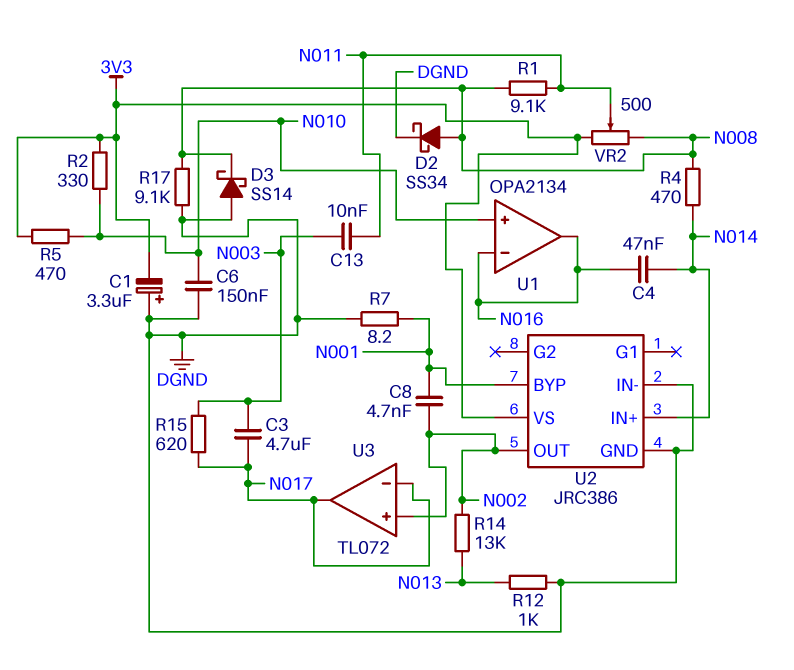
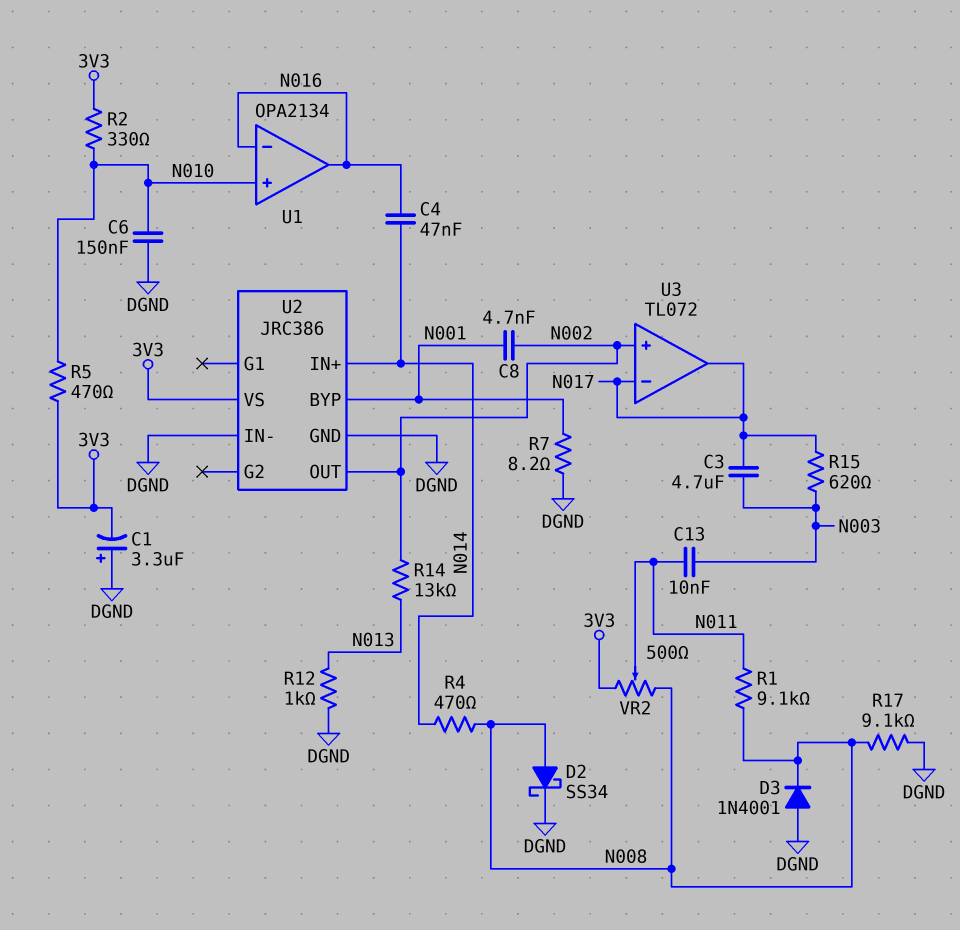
D3: schottky SS14 (A DGND, K N008) -> diode 1N4001 (A DGND, K N008)

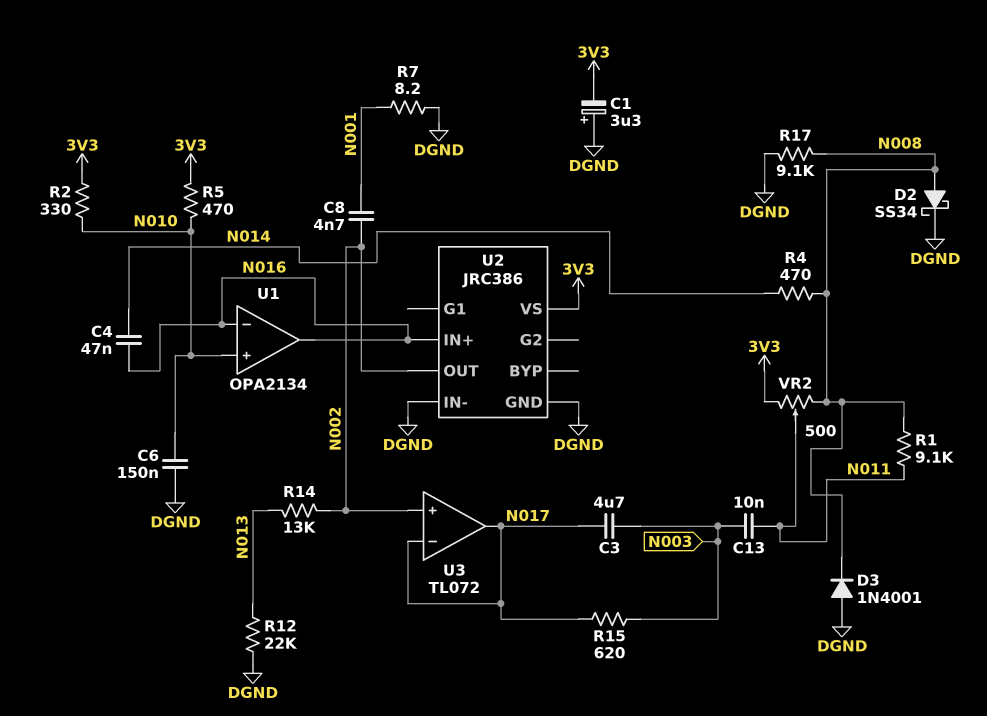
R12: 1k (DGND, N013) -> 22k (DGND, N013)
U2 pin BYP: N001 -> none
U2 pin IN+: N014 -> N016

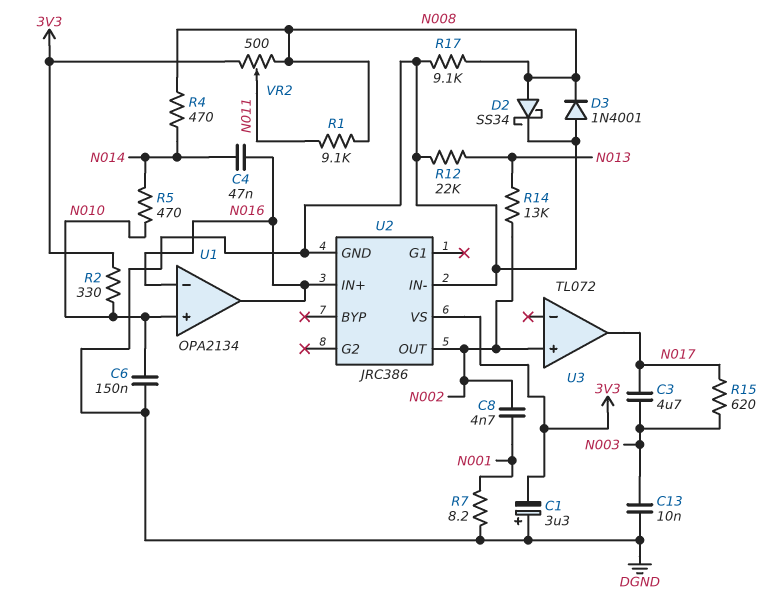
C13: 10nF (N003, N011) -> 10nF (DGND, N003)
R5: 470 (3V3, N010) -> 470 (N010, N014)
U3 pin in-: N017 -> none

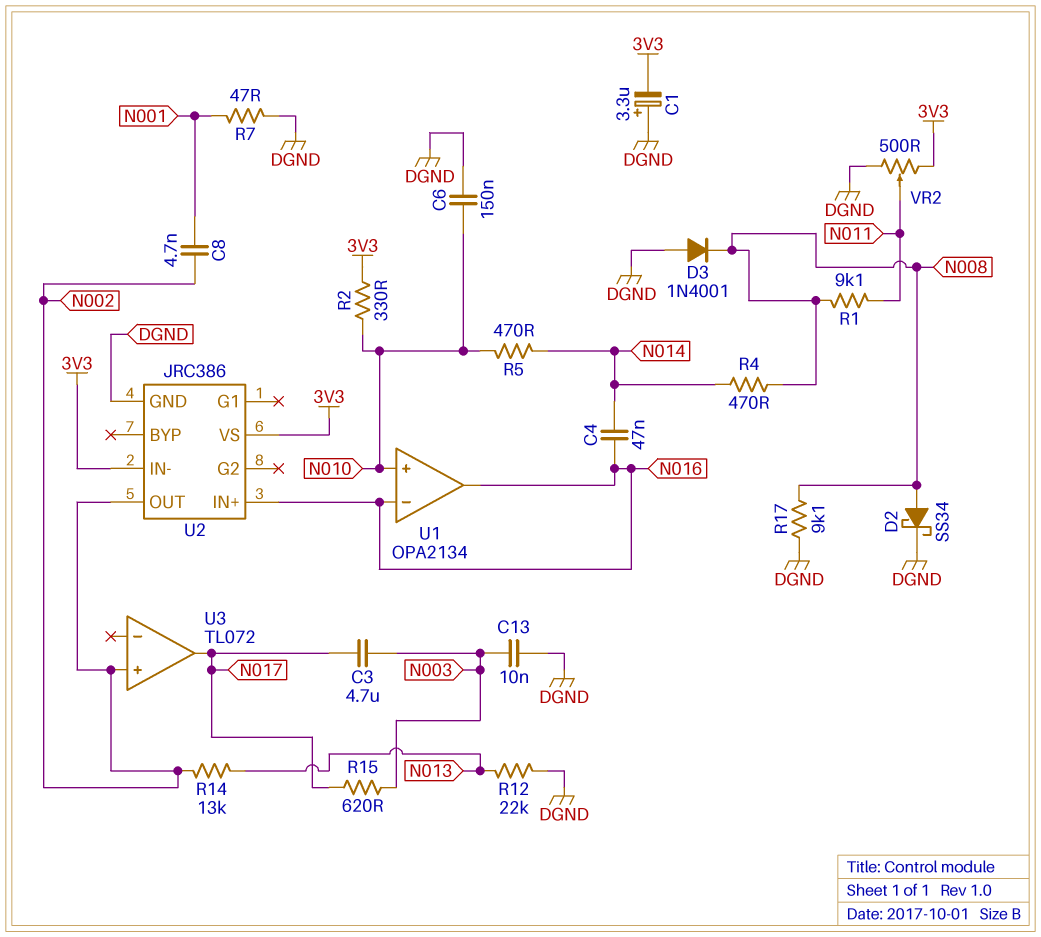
R7: 8.2 (DGND, N001) -> 47 (DGND, N001)
U2 pin IN-: DGND -> 3V3
VR2: 500 (3V3, N008, wiper N011) -> 500 (3V3, DGND, wiper N011)

